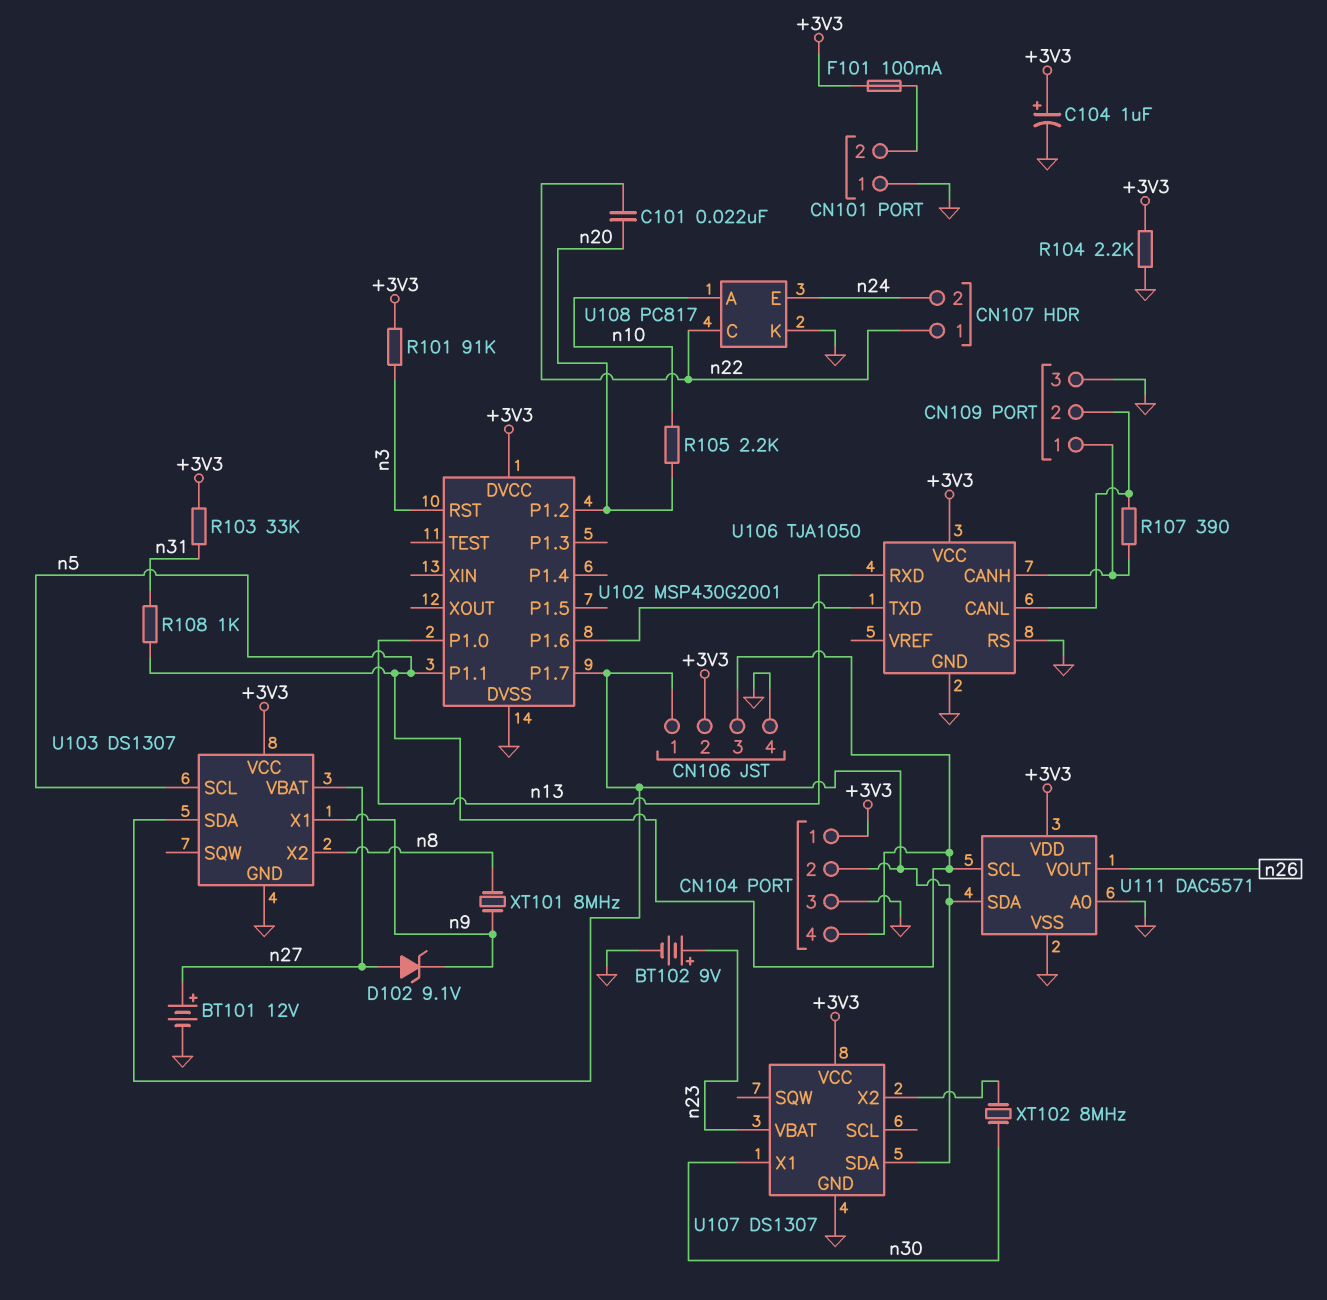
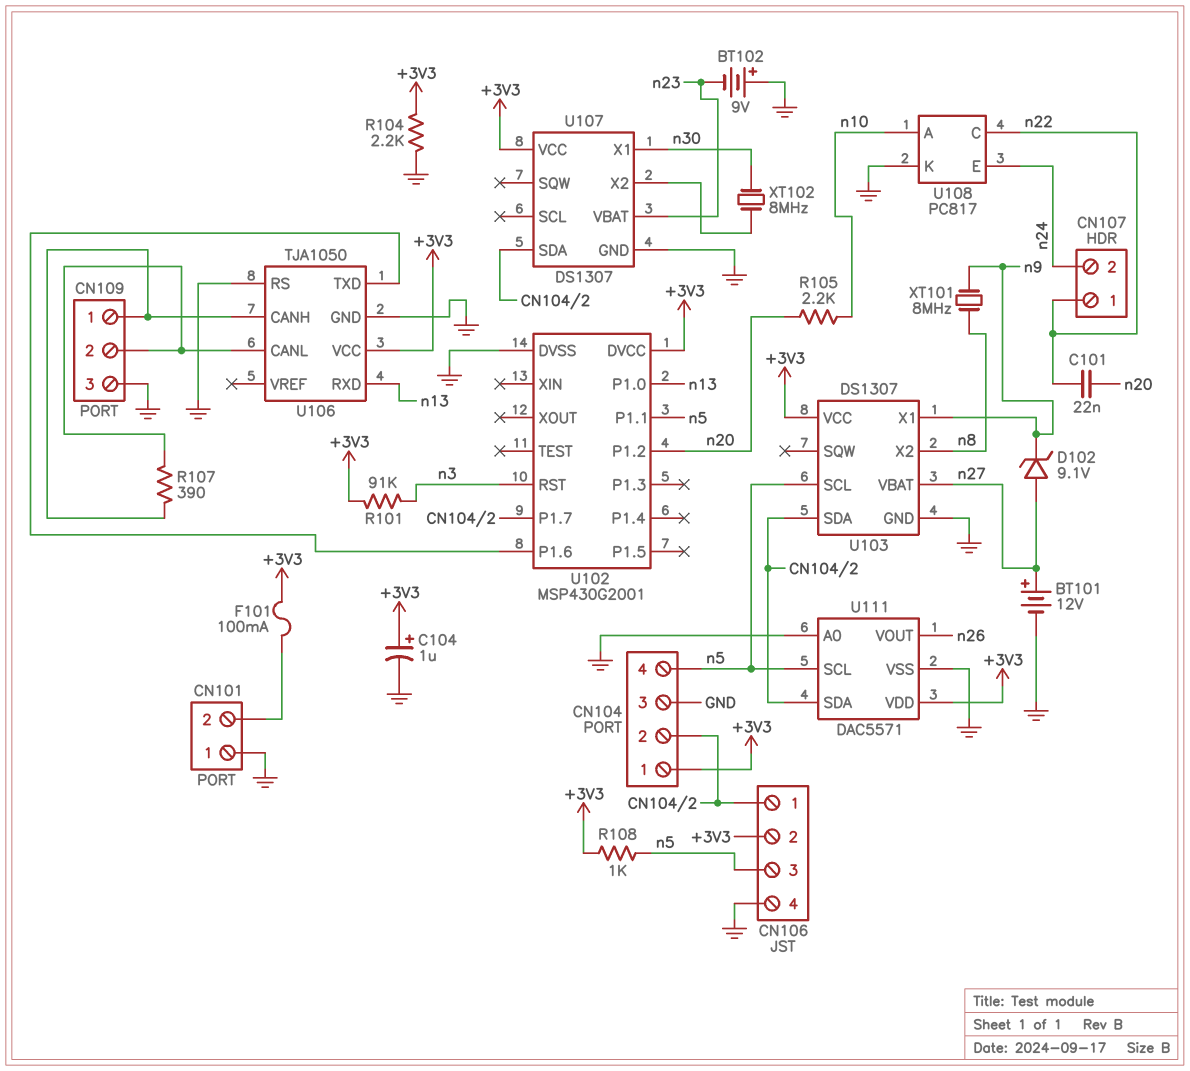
BT102: 9V (plus n23, minus GND) -> 9V (plus GND, minus n23)
R103: 33k (+3V3, n31) -> none
R108: 1k (n5, n31) -> 1k (+3V3, n5)

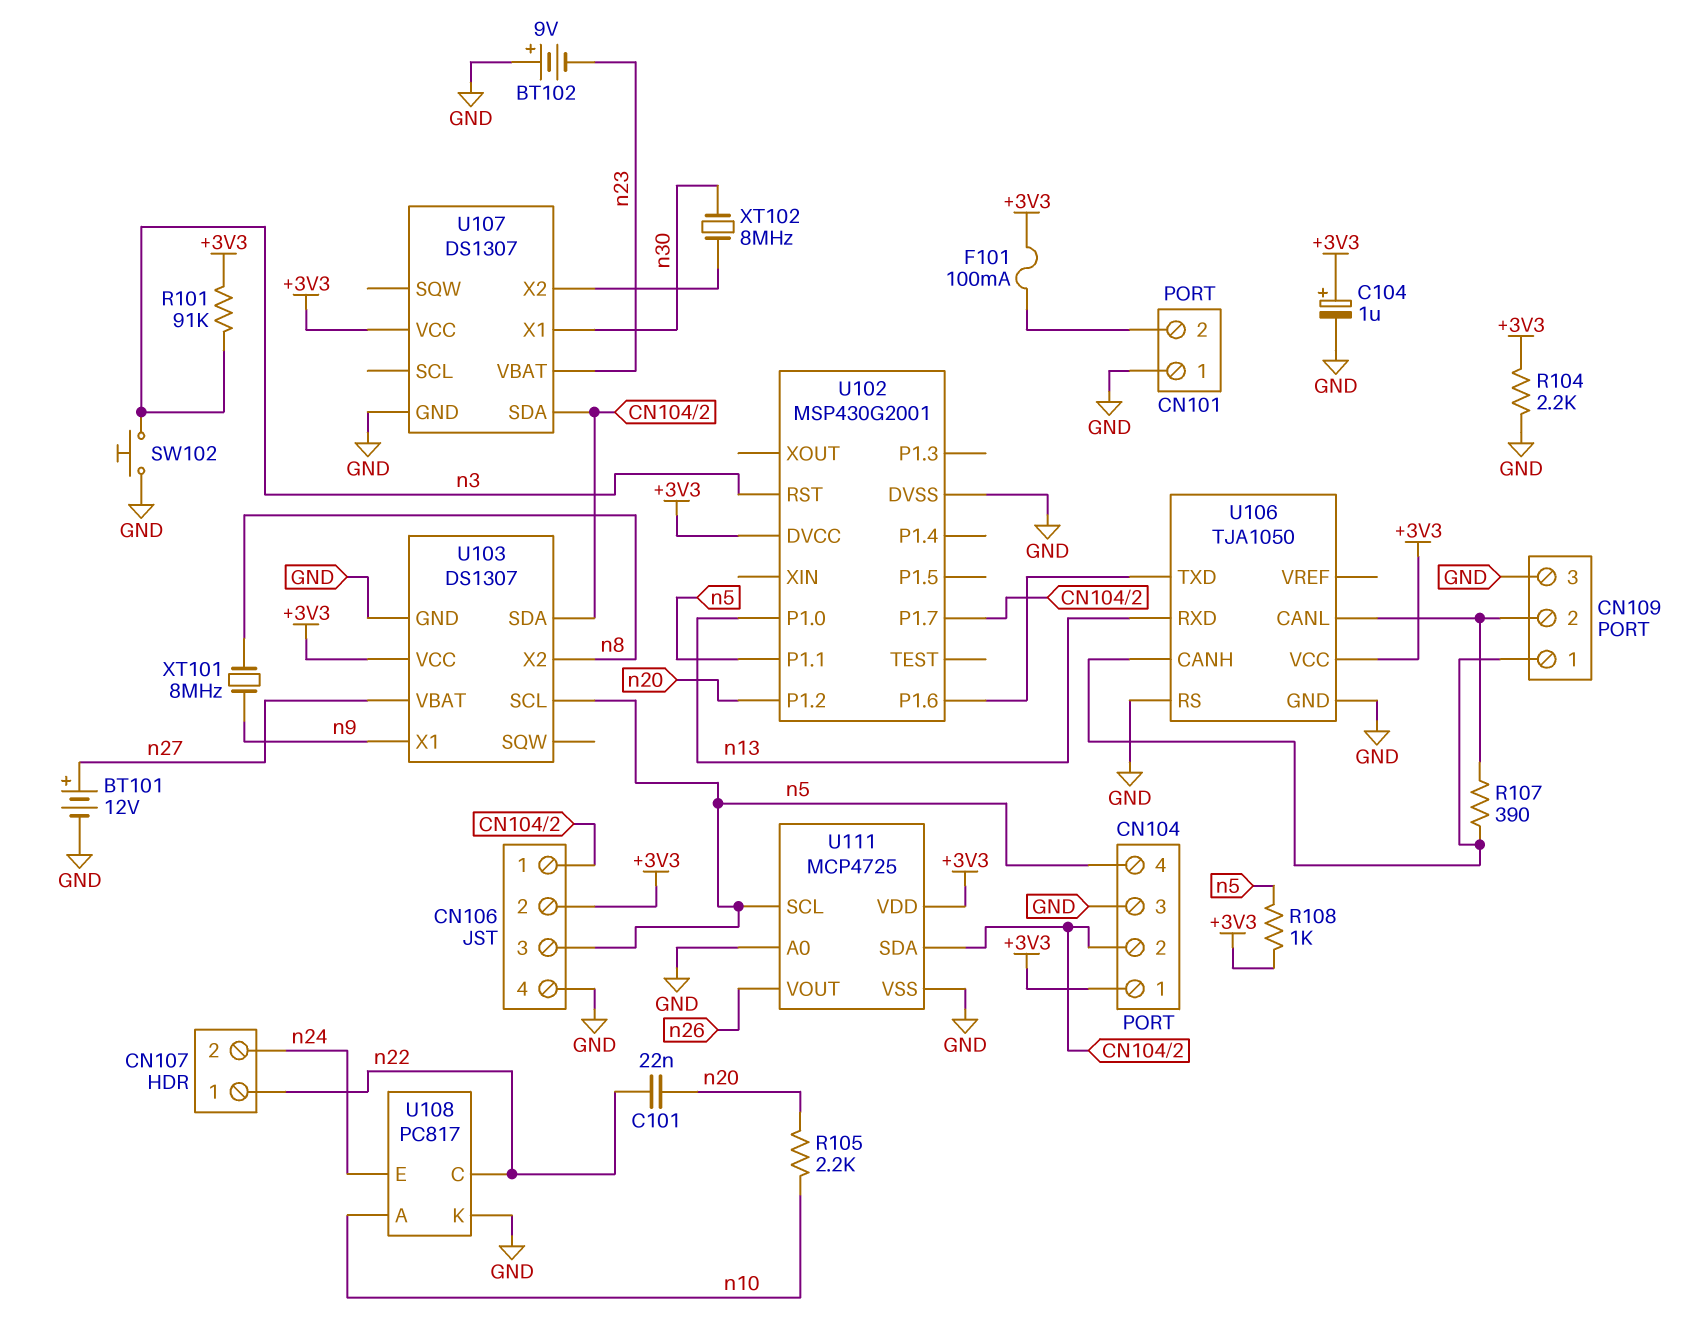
D102: zener 9.1V (A n27, K n9) -> none
SW102: none -> button (GND, n3)
U111: DAC5571 -> MCP4725

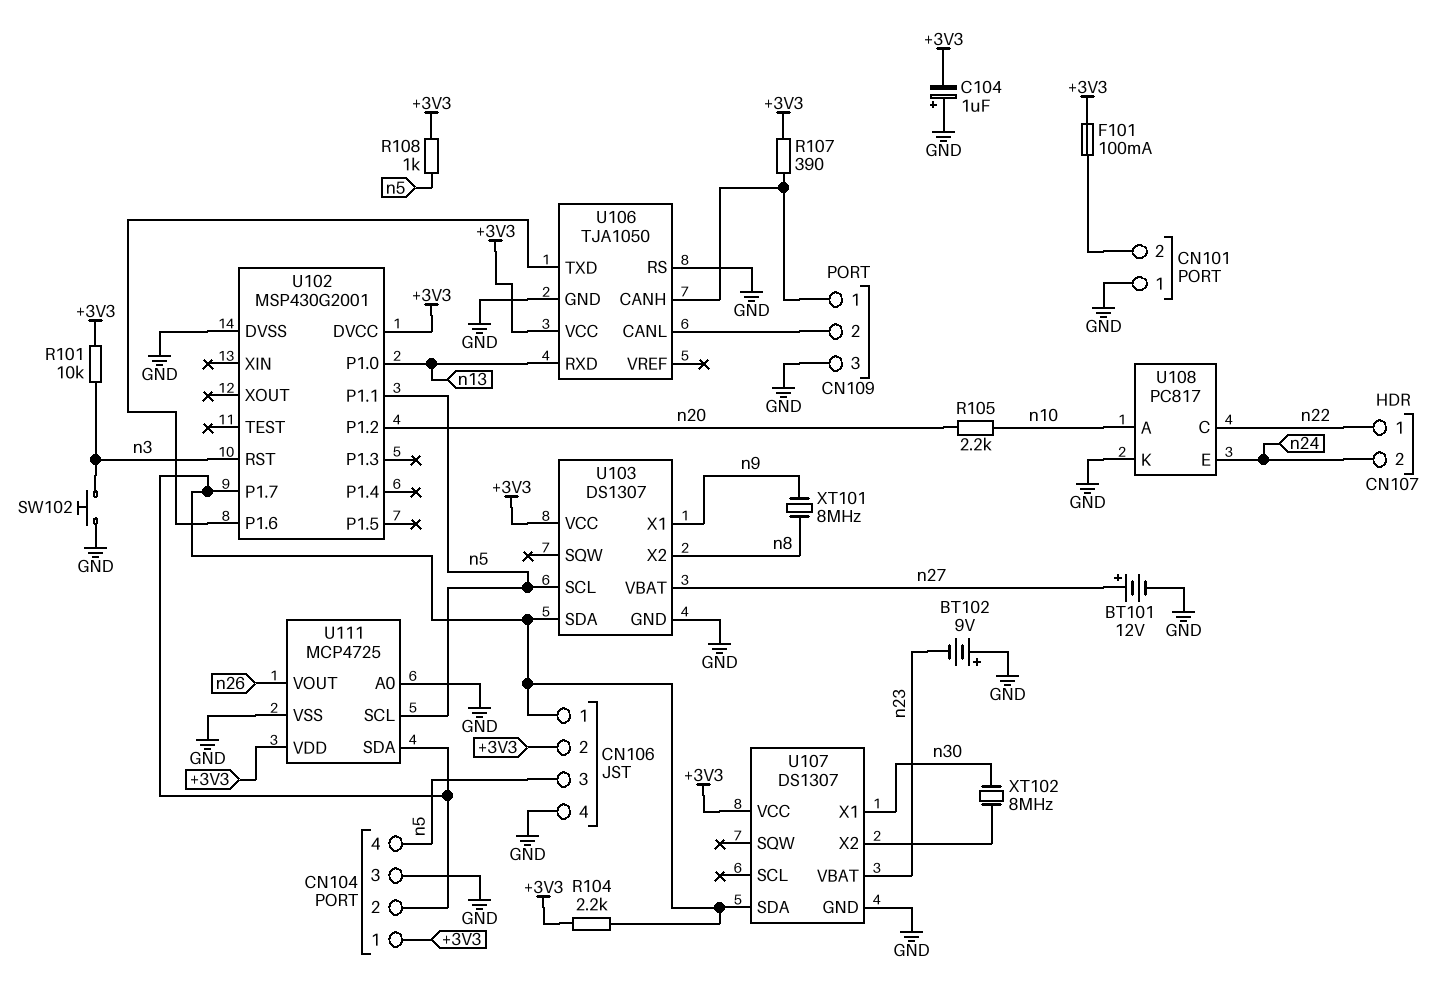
C101: 22nF (n20, n22) -> none
C104: 1uF (plus +3V3, minus GND) -> 1uF (plus GND, minus +3V3)
R101: 91k (+3V3, n3) -> 10k (+3V3, n3)
R104: 2.2k (+3V3, GND) -> 2.2k (+3V3, CN104/2)
R107: 390 (CN109/1, CN109/2) -> 390 (+3V3, CN109/1)

